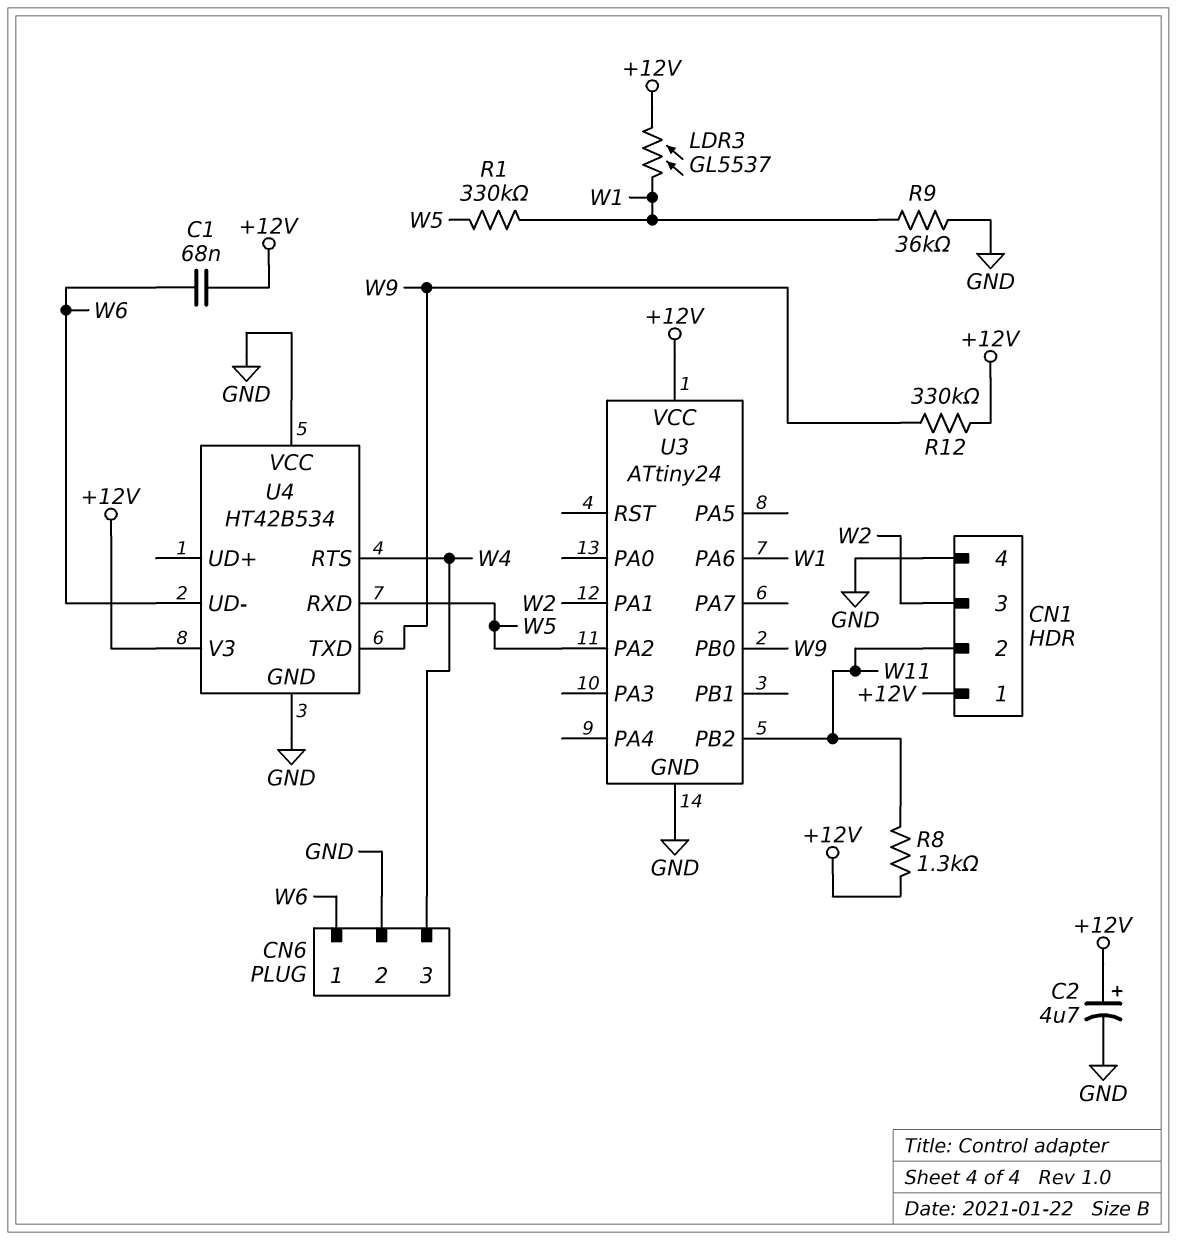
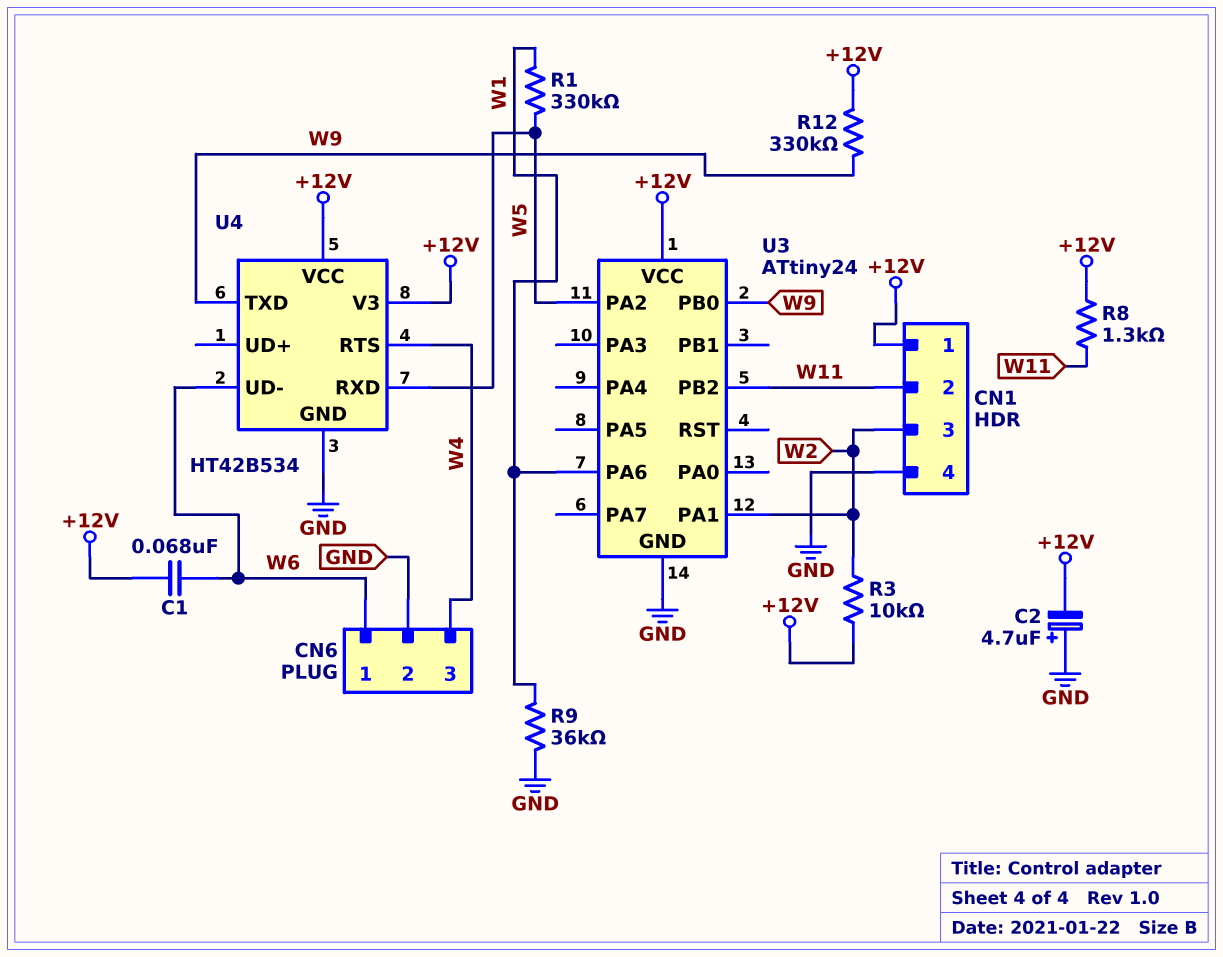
C2: 4.7uF (plus +12V, minus GND) -> 4.7uF (plus GND, minus +12V)
LDR3: GL5537 (+12V, W1) -> none
R3: none -> 10k (+12V, W2)
U4 pin VCC: GND -> +12V

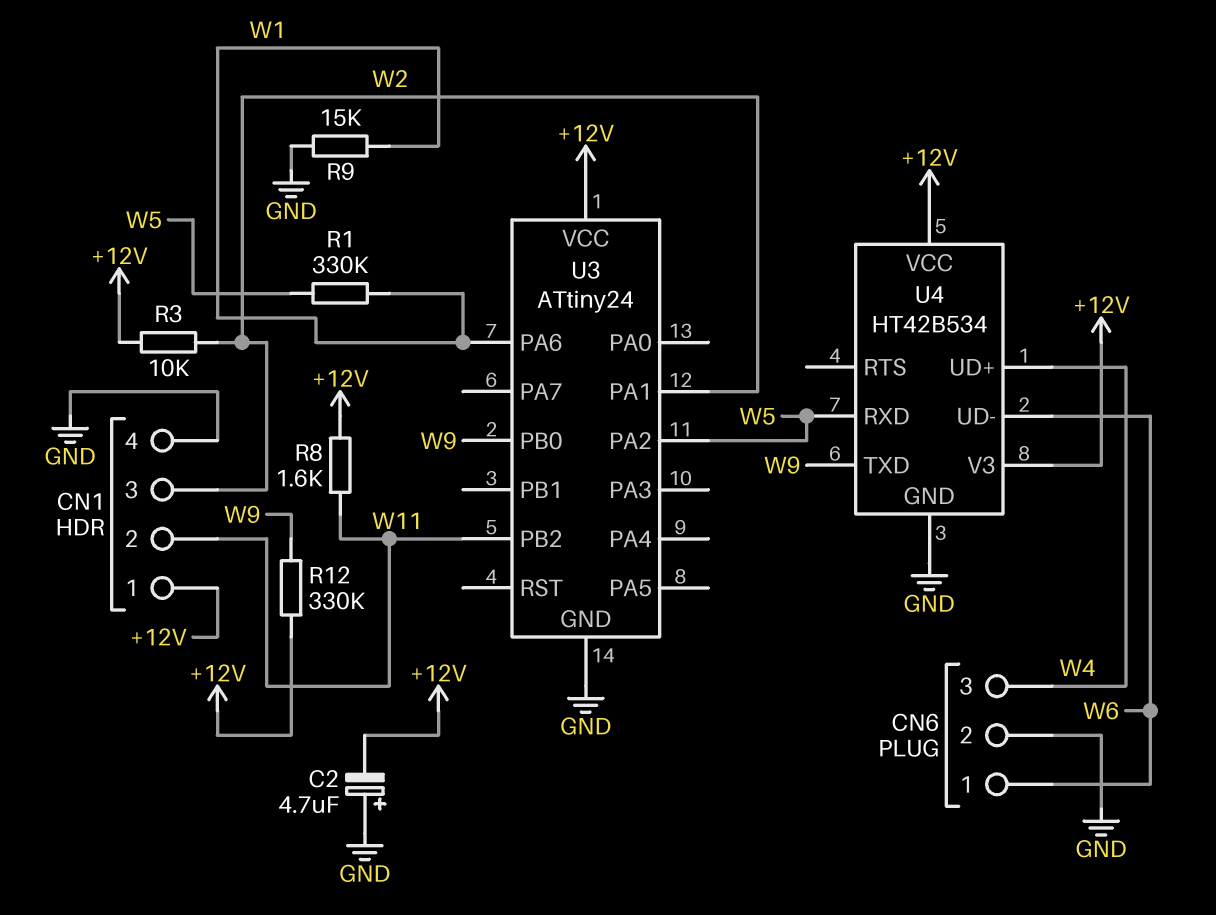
C1: 68nF (+12V, W6) -> none
R8: 1.3k (+12V, W11) -> 1.6k (+12V, W11)
R9: 36k (GND, W1) -> 15k (GND, W1)
U4 pin RTS: W4 -> none
U4 pin UD+: none -> W4

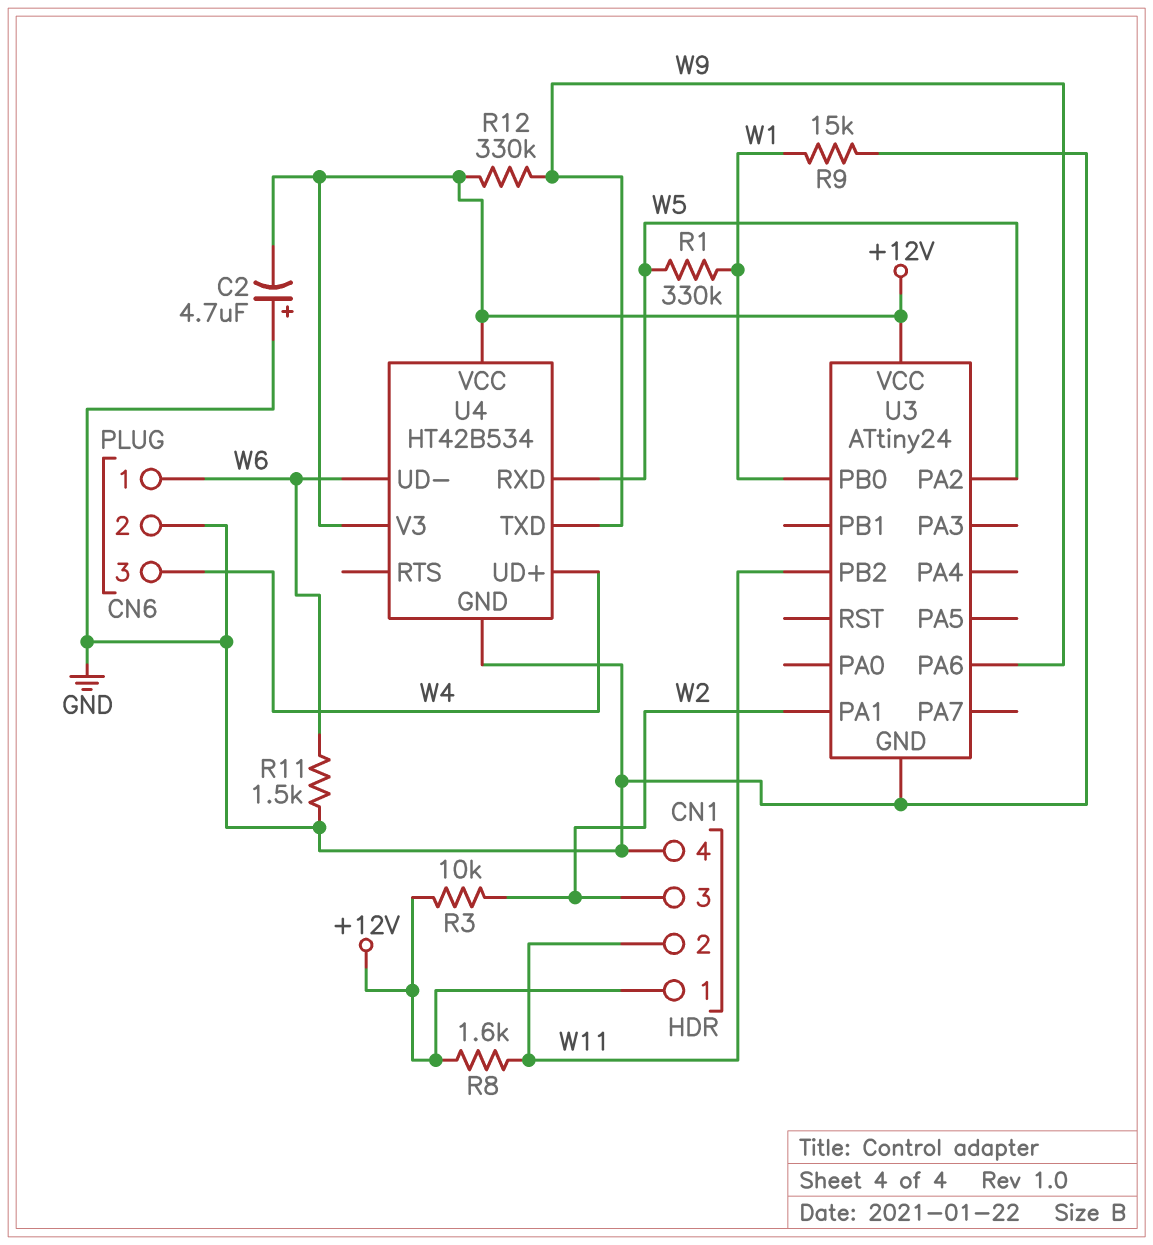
R11: none -> 1.5k (GND, W6)
U3 pin PA6: W1 -> W9
U3 pin PB0: W9 -> W1

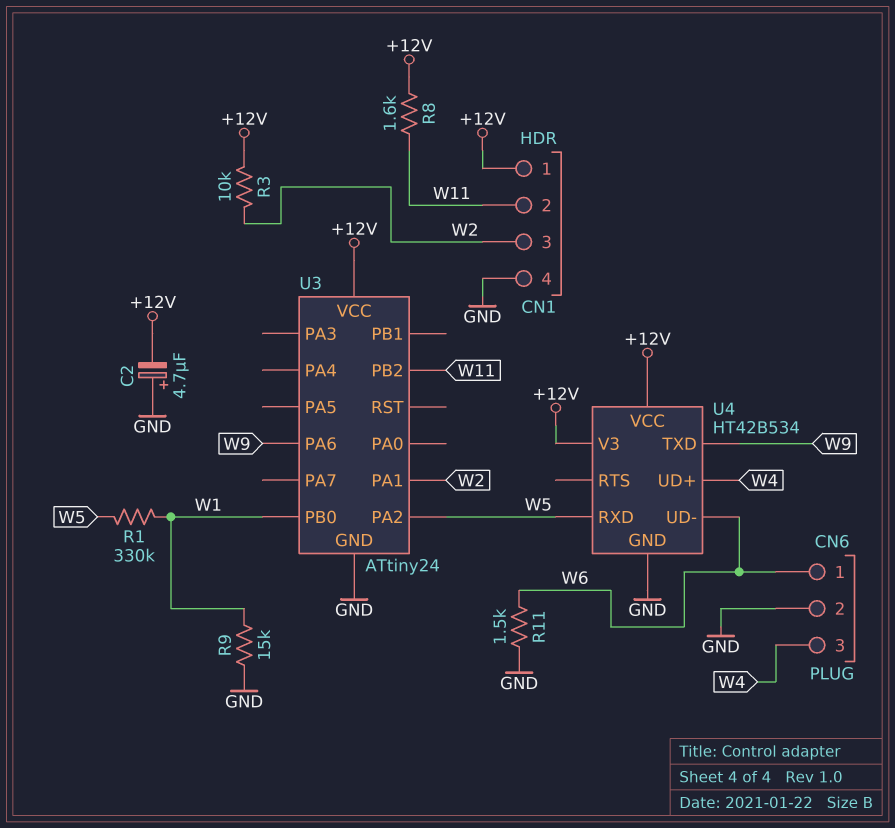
R12: 330k (+12V, W9) -> none

